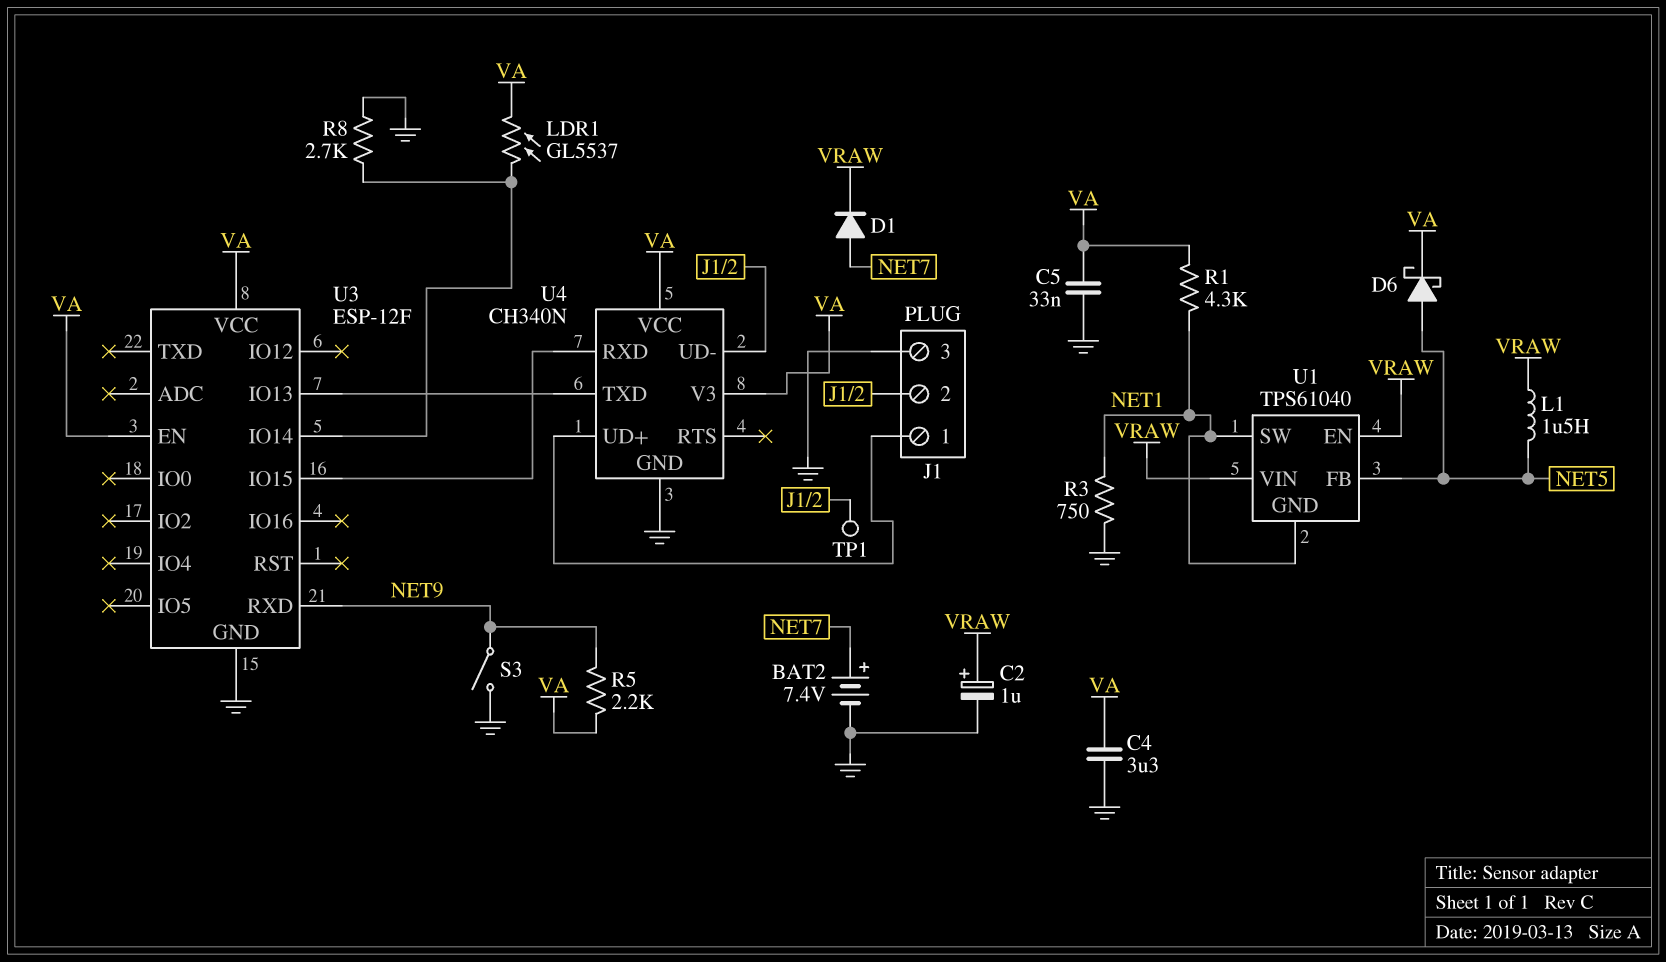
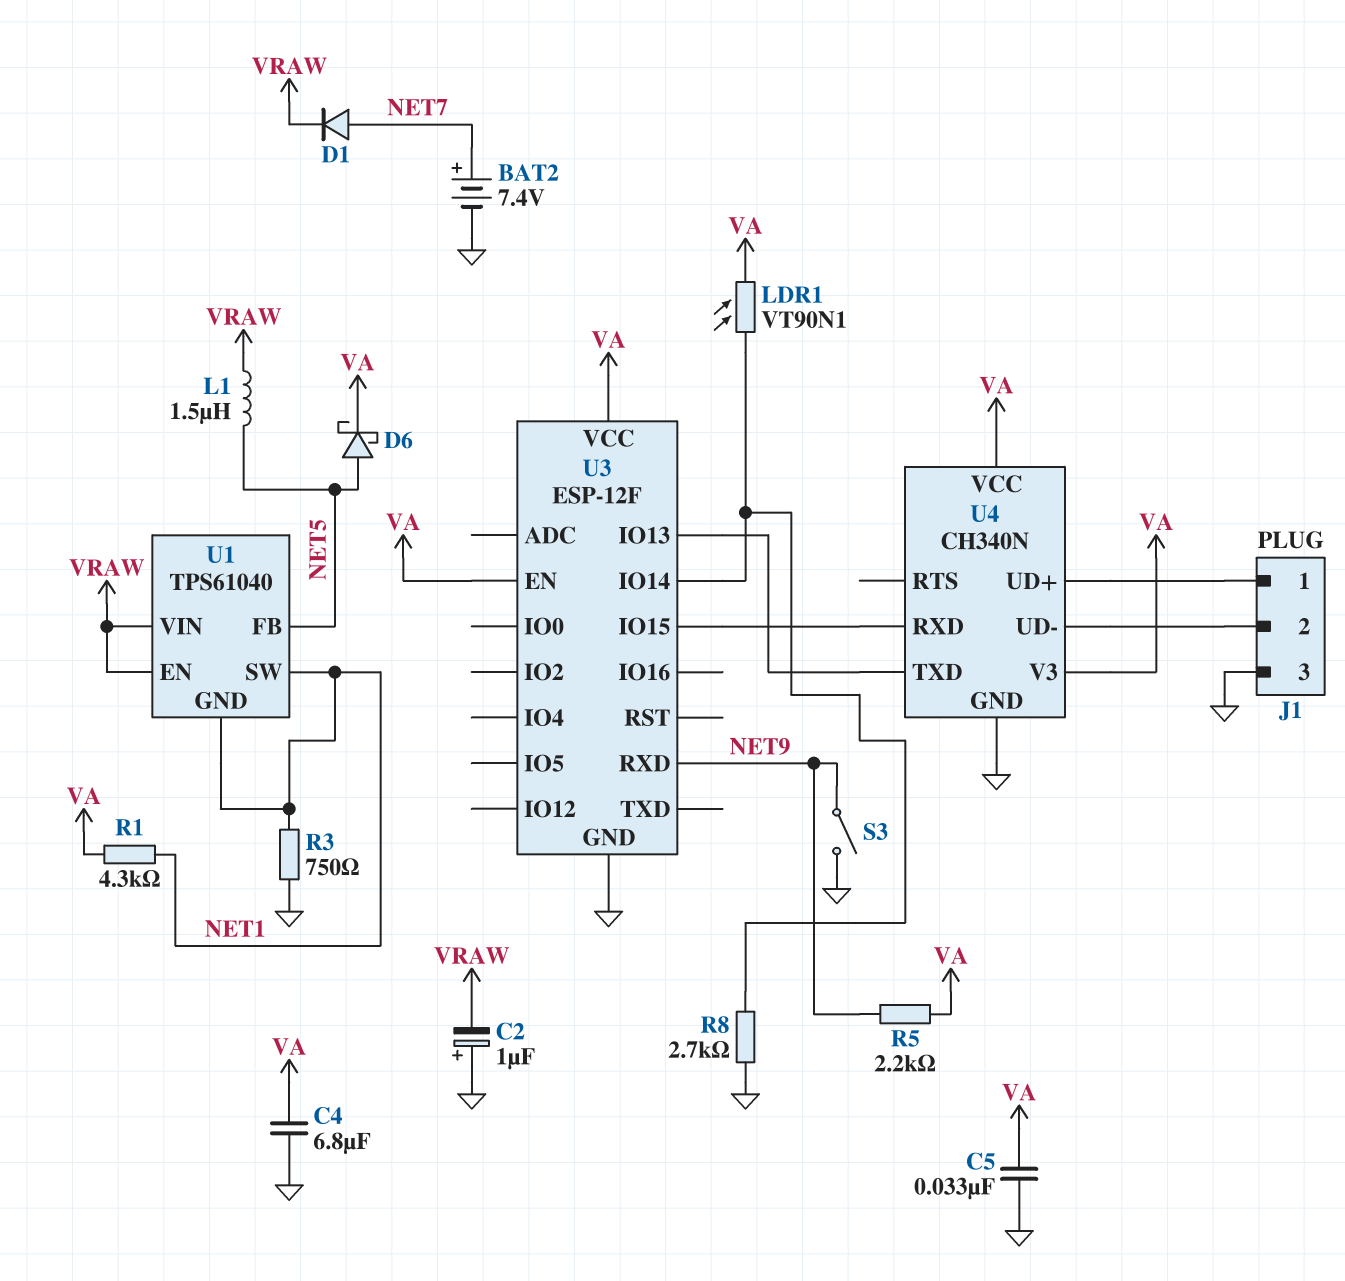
C2: 1uF (plus VRAW, minus GND) -> 1uF (plus GND, minus VRAW)
C4: 3.3uF (GND, VA) -> 6.8uF (GND, VA)
LDR1: GL5537 (U3/IO14, VA) -> VT90N1 (U3/IO14, VA)
TP1: test point (J1/2) -> none

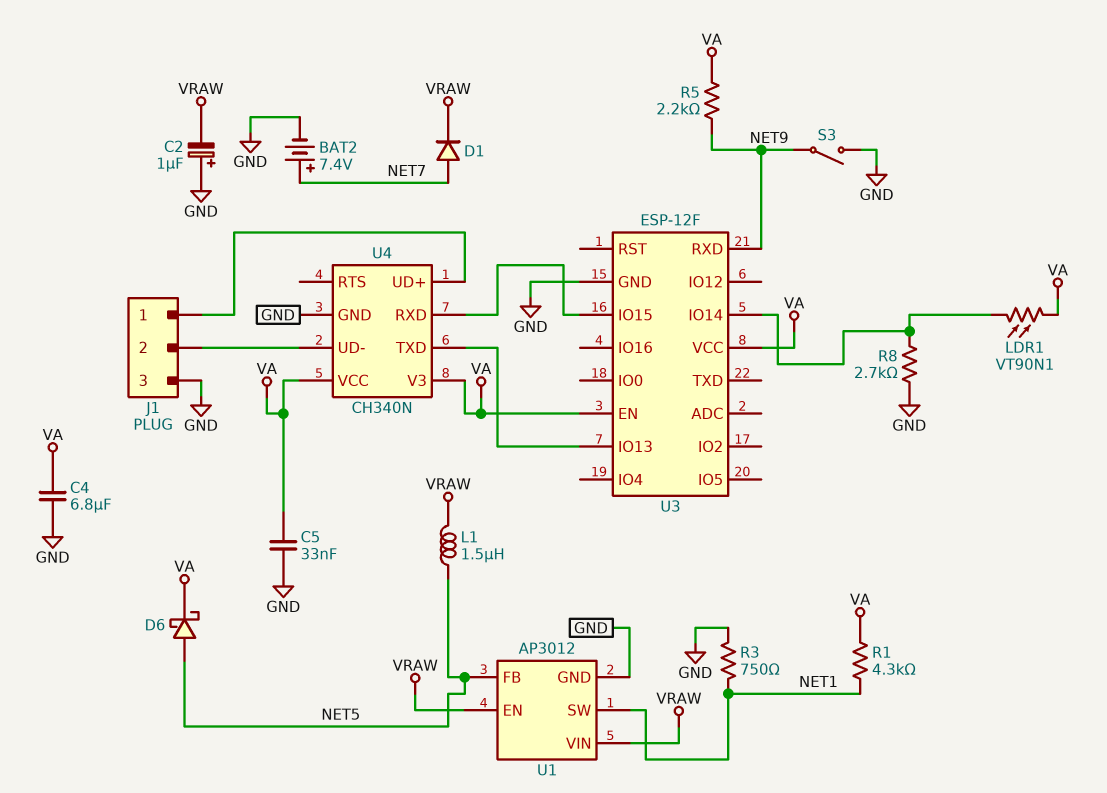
U1: TPS61040 -> AP3012
U1 pin GND: NET1 -> GND

